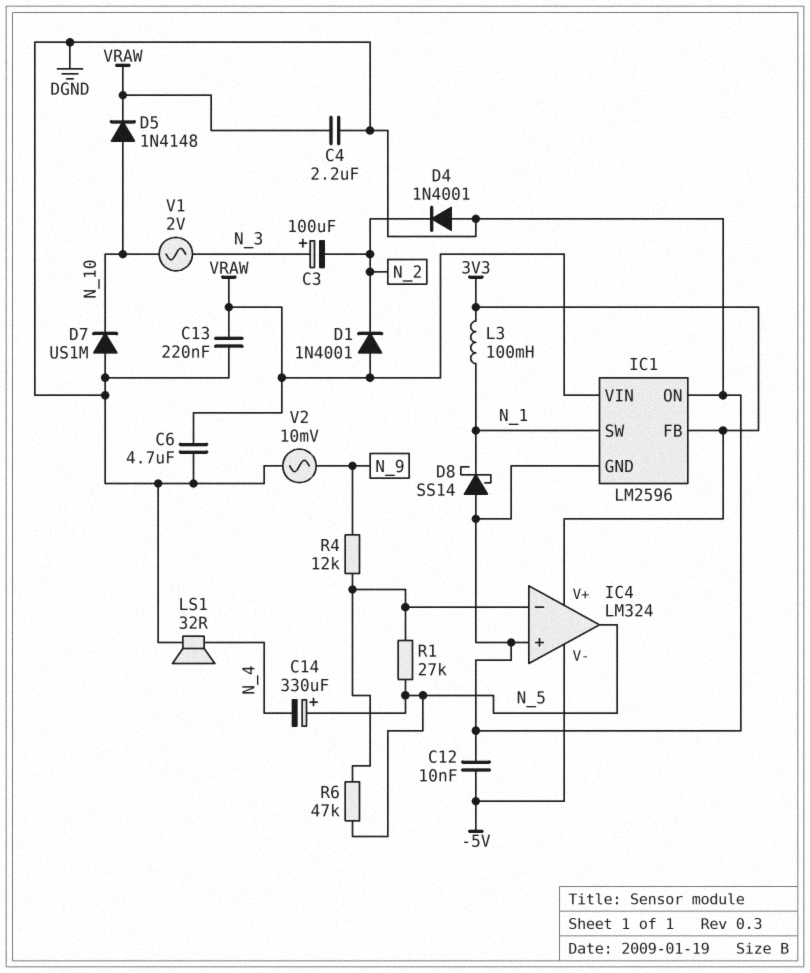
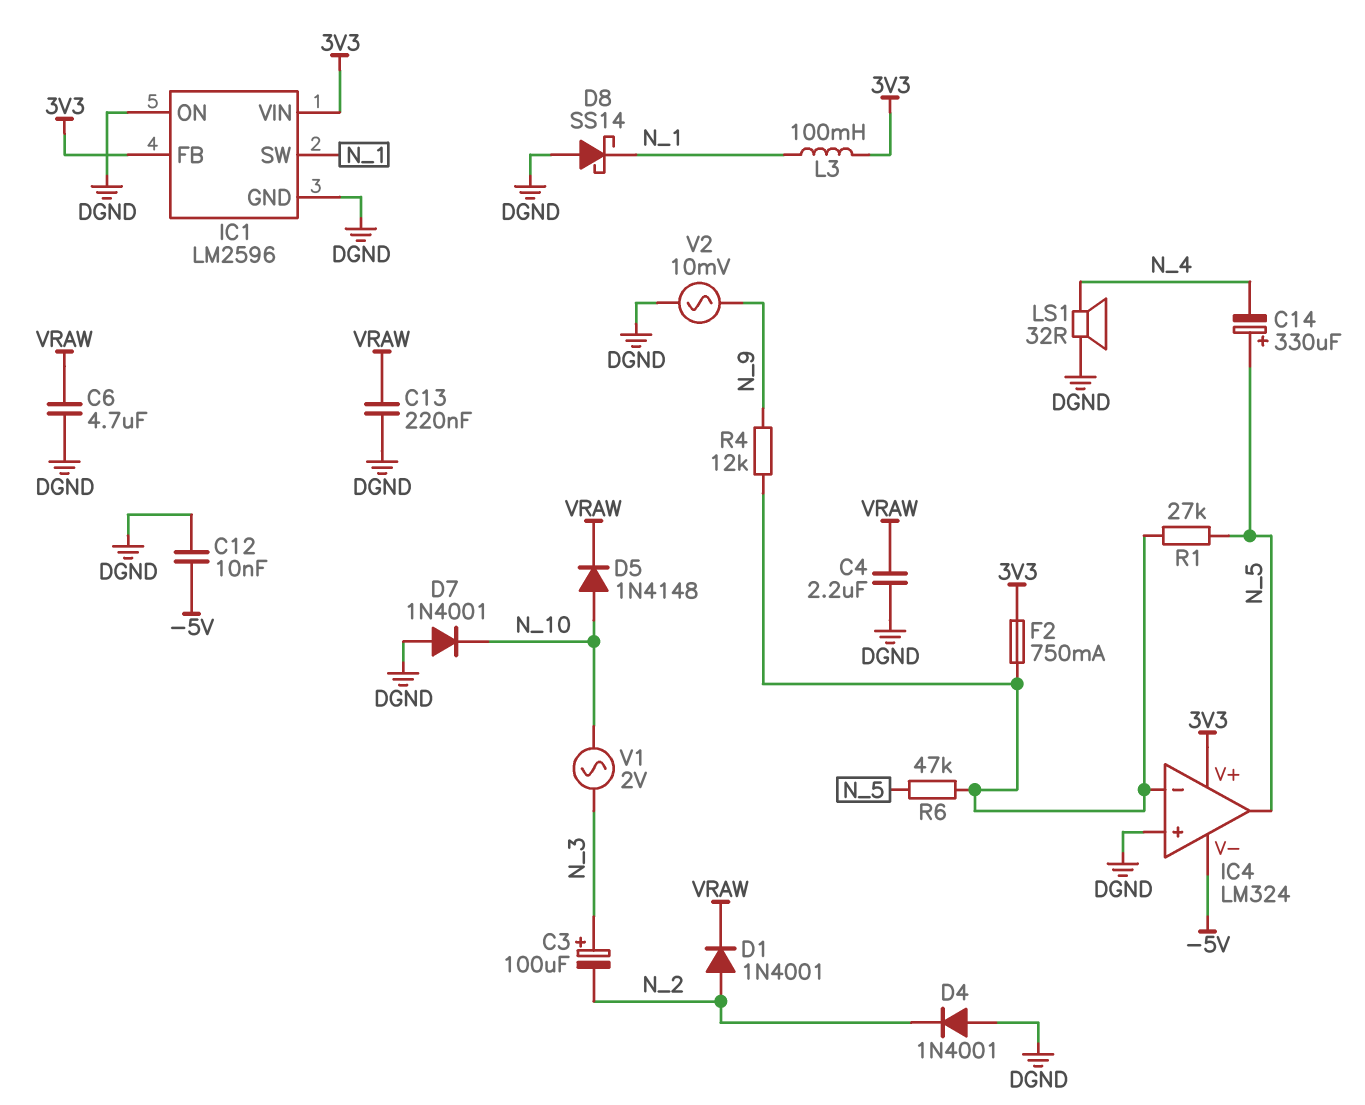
D1: diode 1N4001 (A VRAW, K N_2) -> diode 1N4001 (A N_2, K VRAW)
D7: diode US1M (A DGND, K N_10) -> diode 1N4001 (A DGND, K N_10)
F2: none -> 750mA (3V3, IC4/in-)
IC1 pin VIN: VRAW -> 3V3

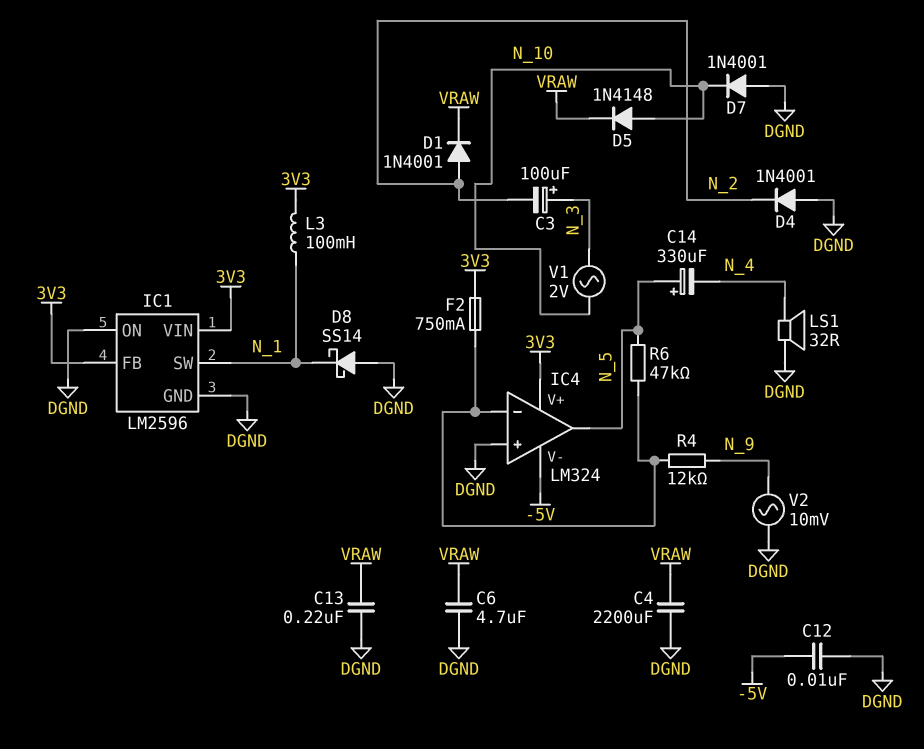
C4: 2.2uF (DGND, VRAW) -> 2200uF (DGND, VRAW)
R1: 27k (IC4/in-, N_5) -> none

